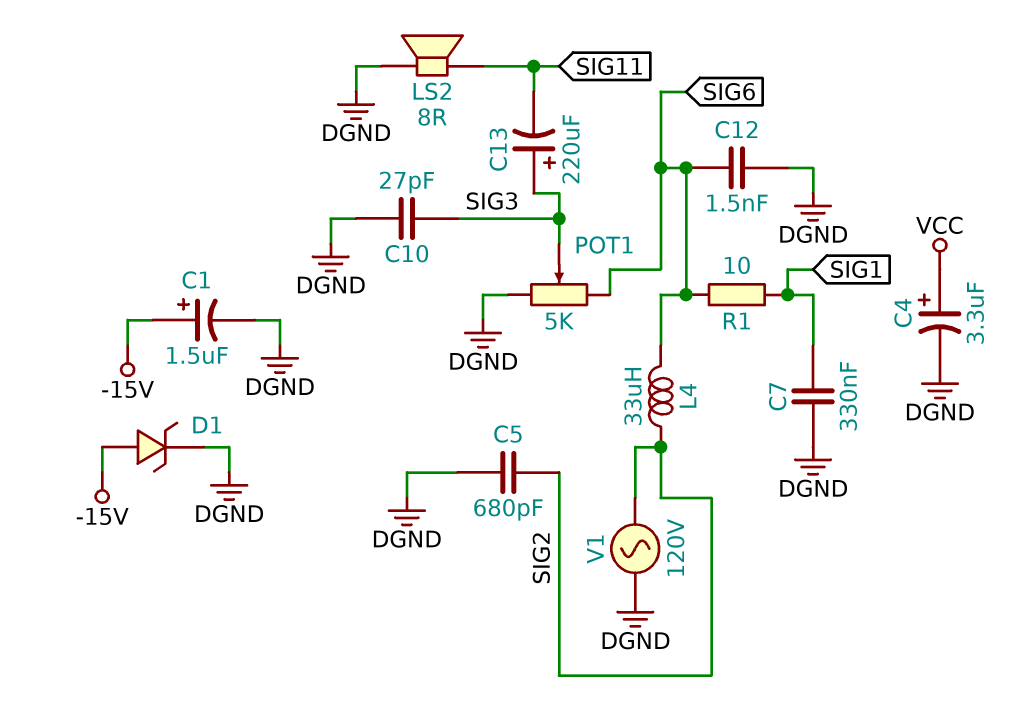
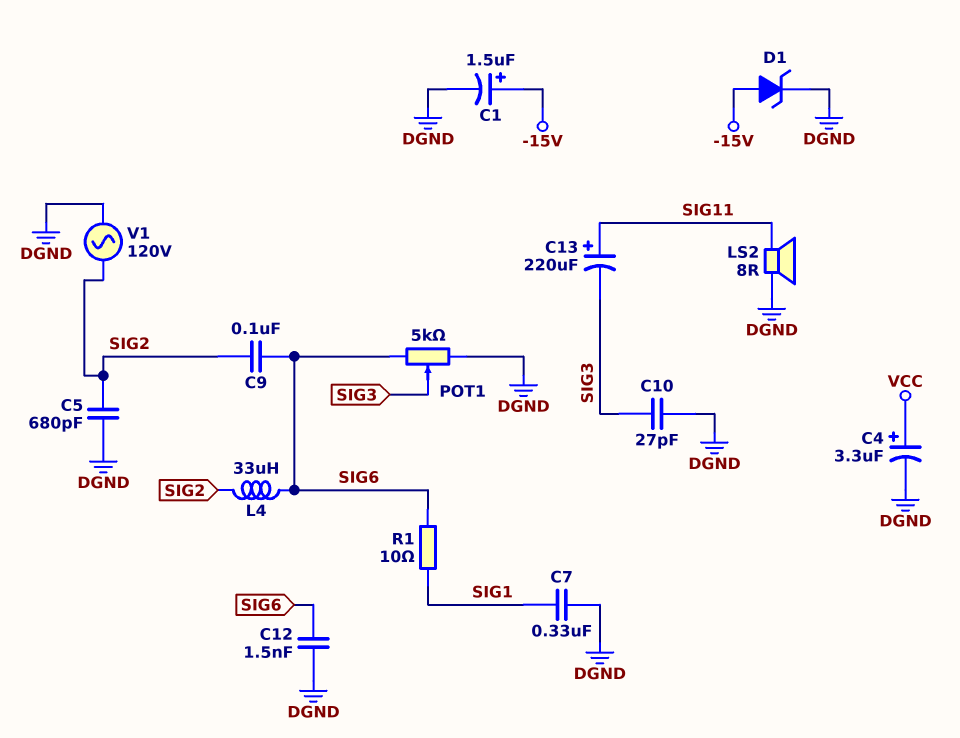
C9: none -> 100nF (SIG2, SIG6)
C13: 220uF (plus SIG3, minus SIG11) -> 220uF (plus SIG11, minus SIG3)

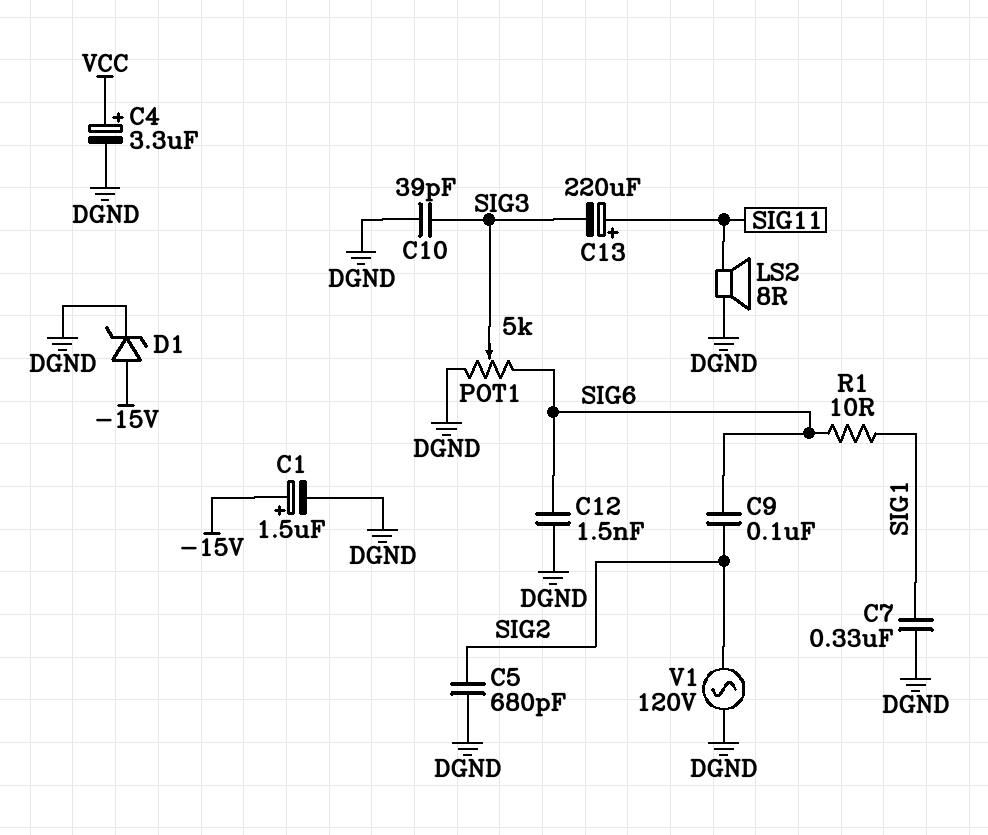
C10: 27pF (DGND, SIG3) -> 39pF (DGND, SIG3)
L4: 33uH (SIG2, SIG6) -> none

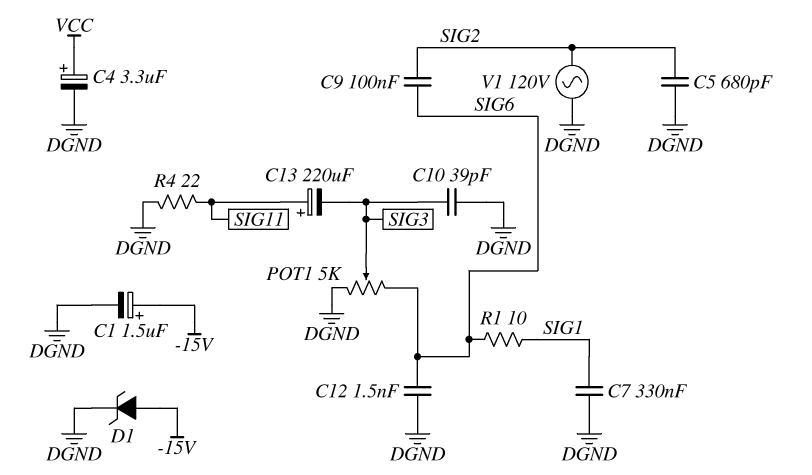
LS2: speaker 8R (DGND, SIG11) -> none
R4: none -> 22 (DGND, SIG11)

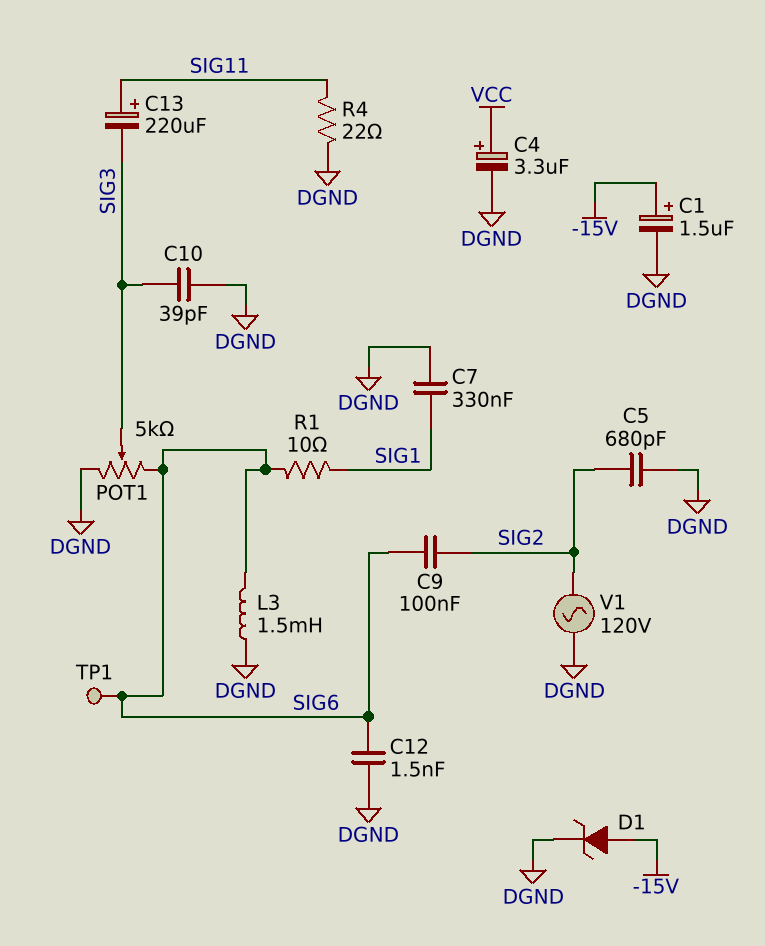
L3: none -> 1.5mH (DGND, SIG6)
TP1: none -> test point (SIG6)

